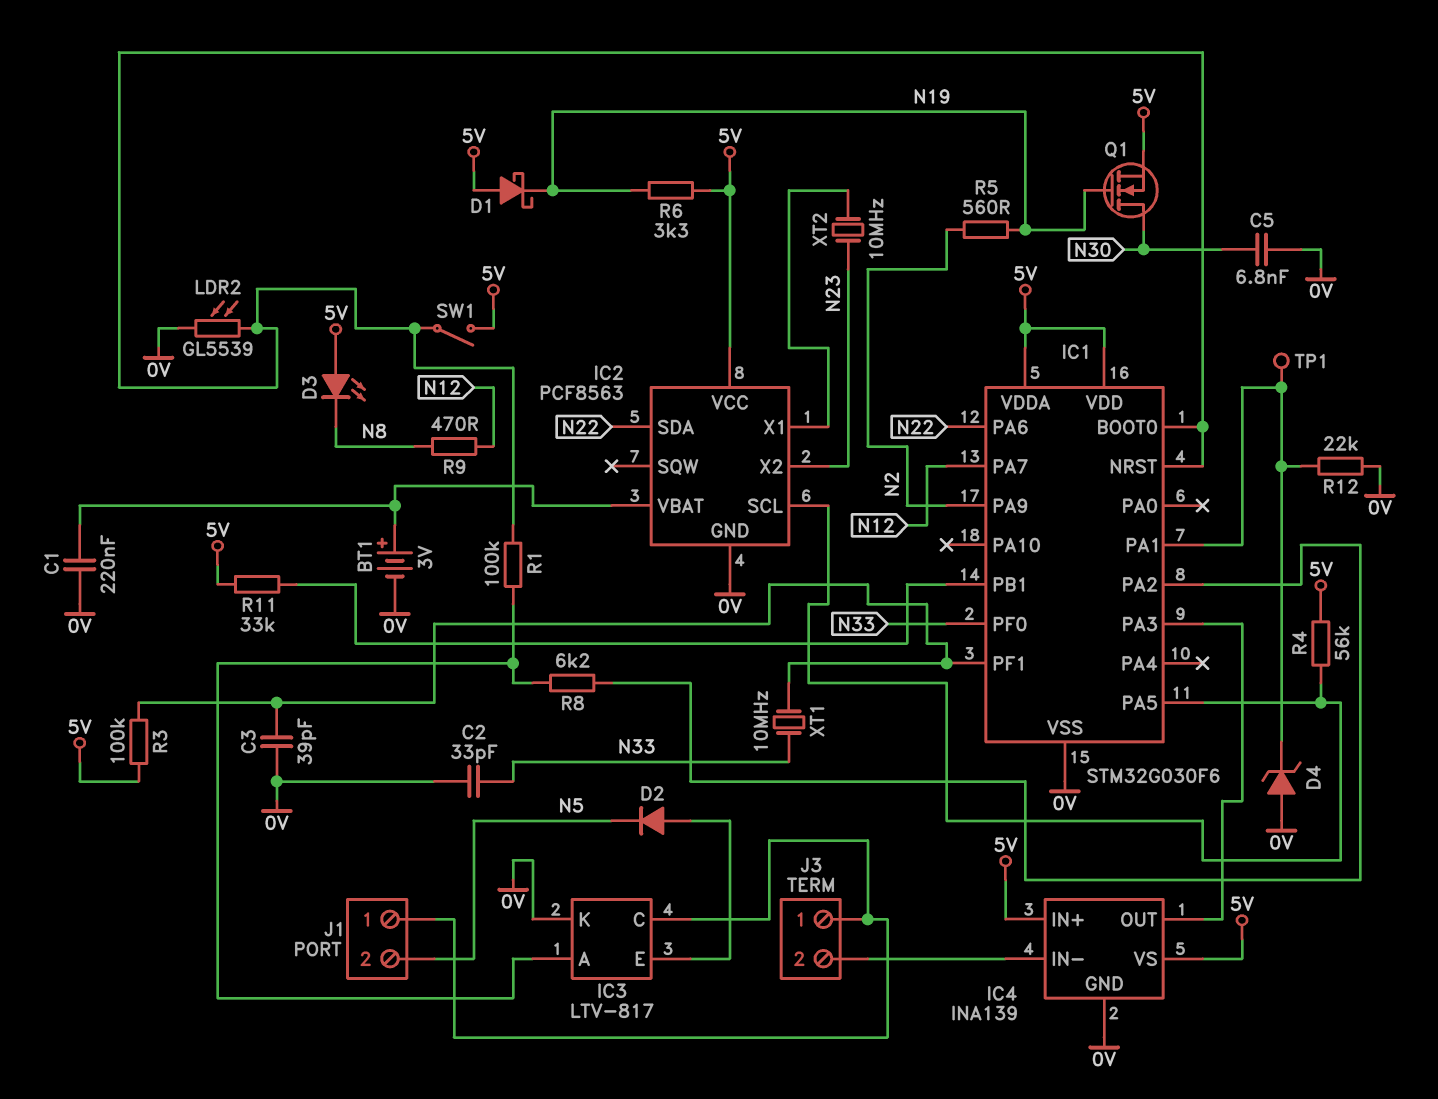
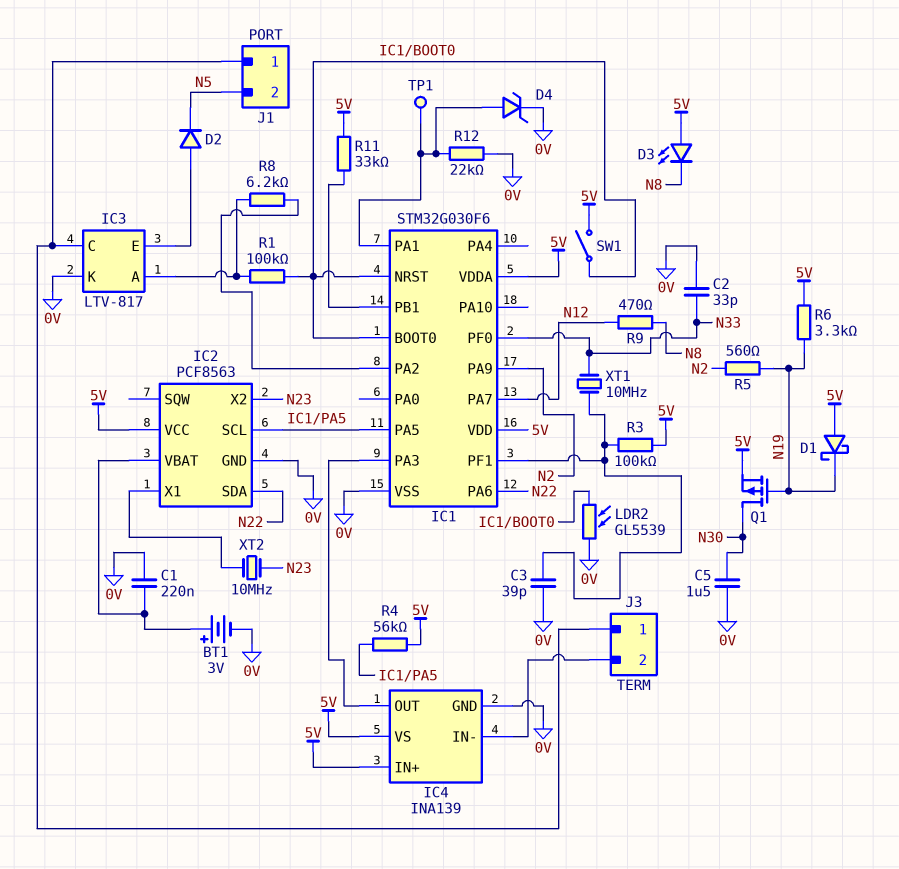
C5: 6.8nF (0V, N30) -> 1.5uF (0V, N30)
D4: zener (A 0V, K IC1/PA1) -> zener (A IC1/PA1, K 0V)
Q1: NMOS (G N19, D N30, S 5V) -> PMOS (G N19, D N30, S 5V)

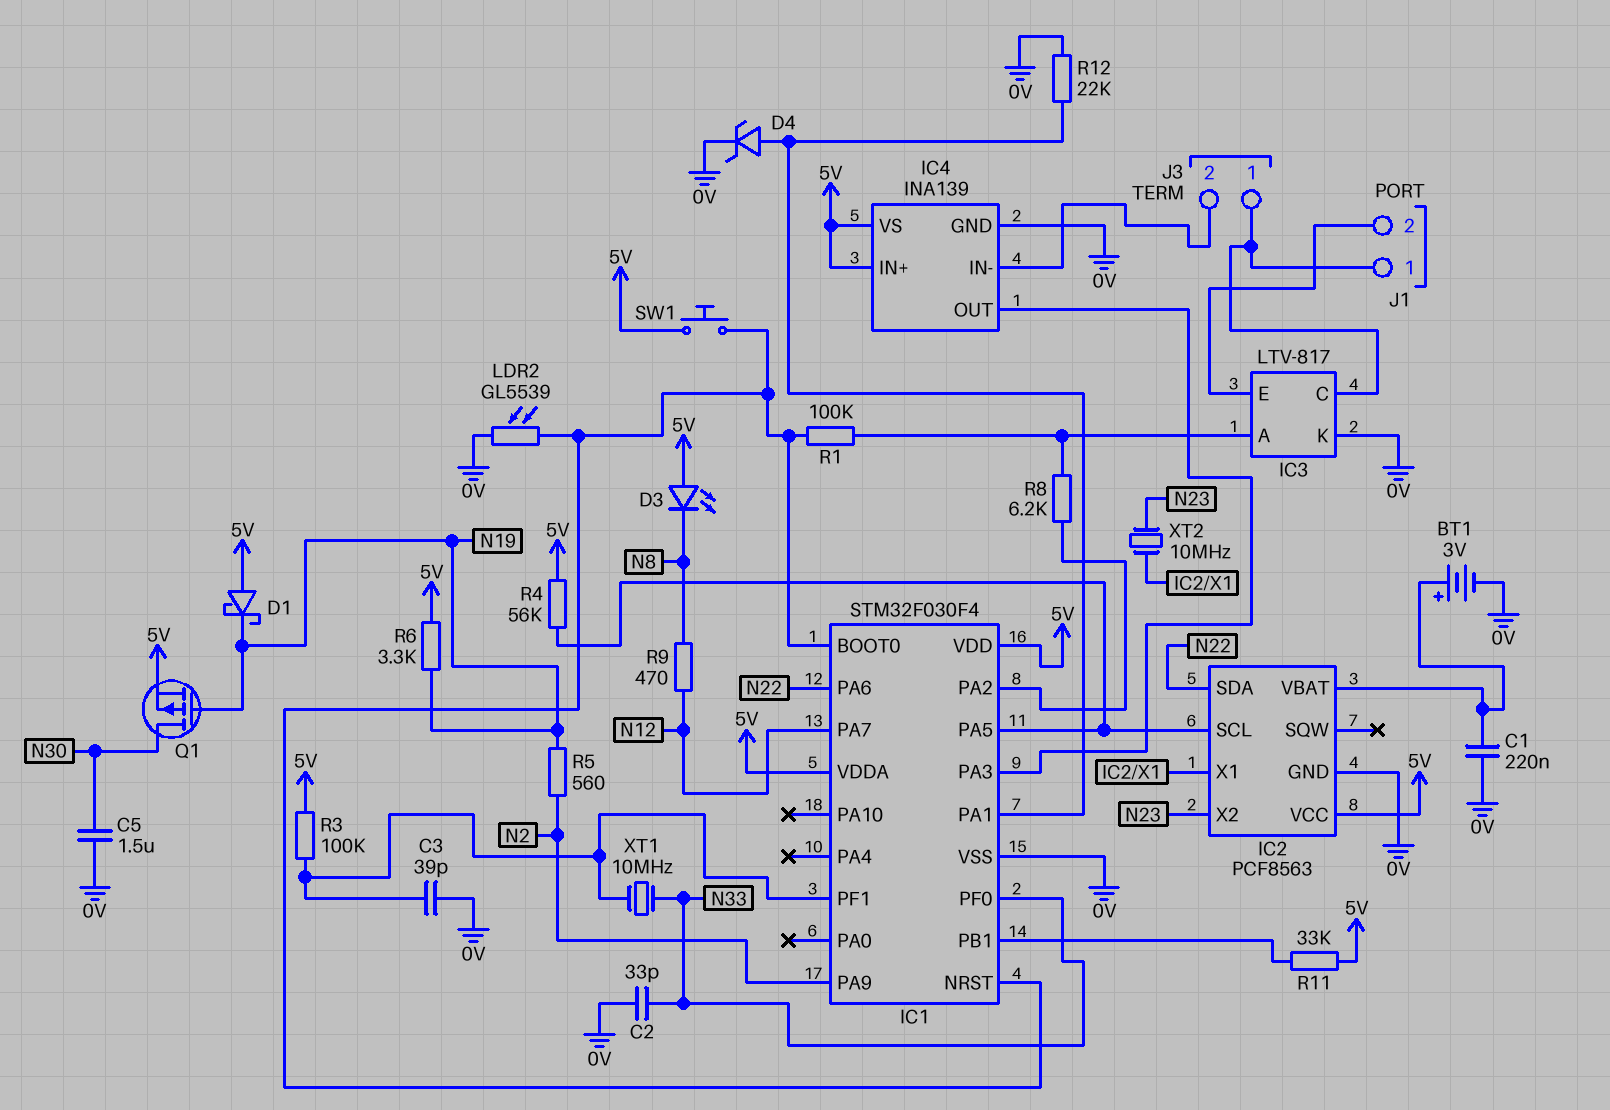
D2: diode (A IC3/E, K N5) -> none
IC1: STM32G030F6 -> STM32F030F4
J1 pin 2: N5 -> IC3/E
SW1: switch (5V, IC1/BOOT0) -> button (5V, IC1/BOOT0)
TP1: test point (IC1/PA1) -> none

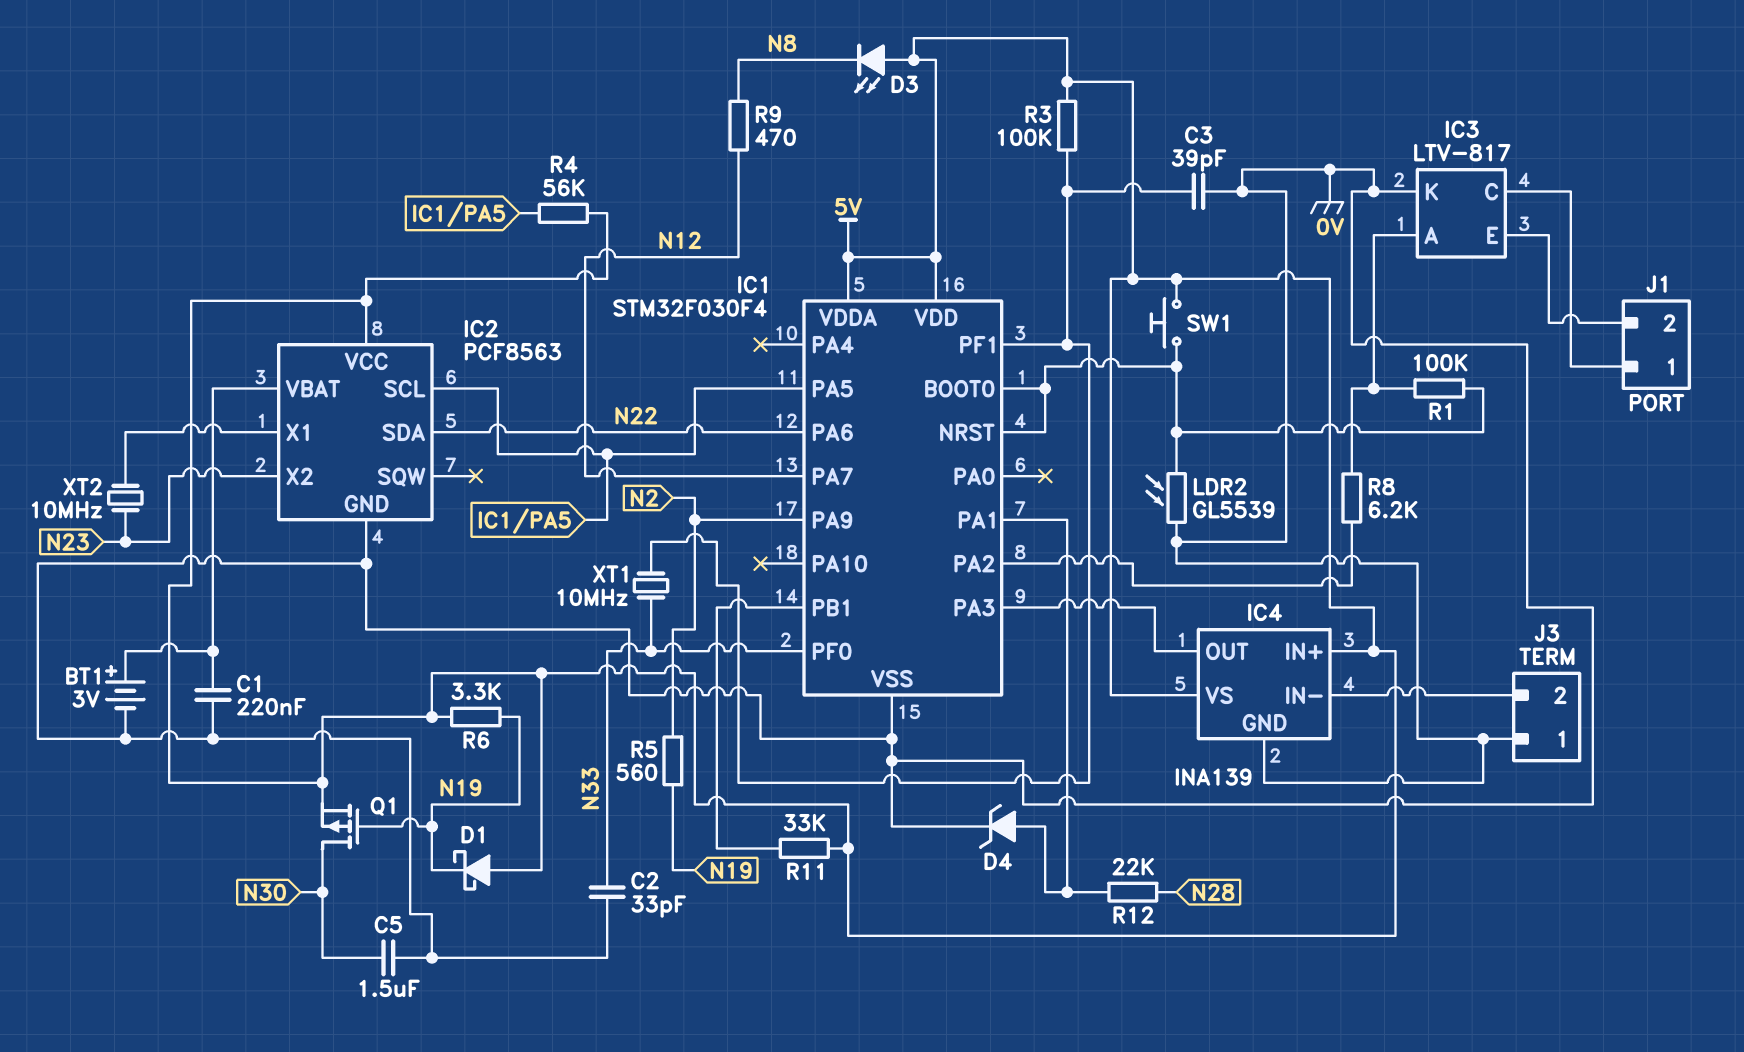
J3 pin 1: IC3/C -> 0V
R12: 22k (0V, IC1/PA1) -> 22k (IC1/PA1, N28)

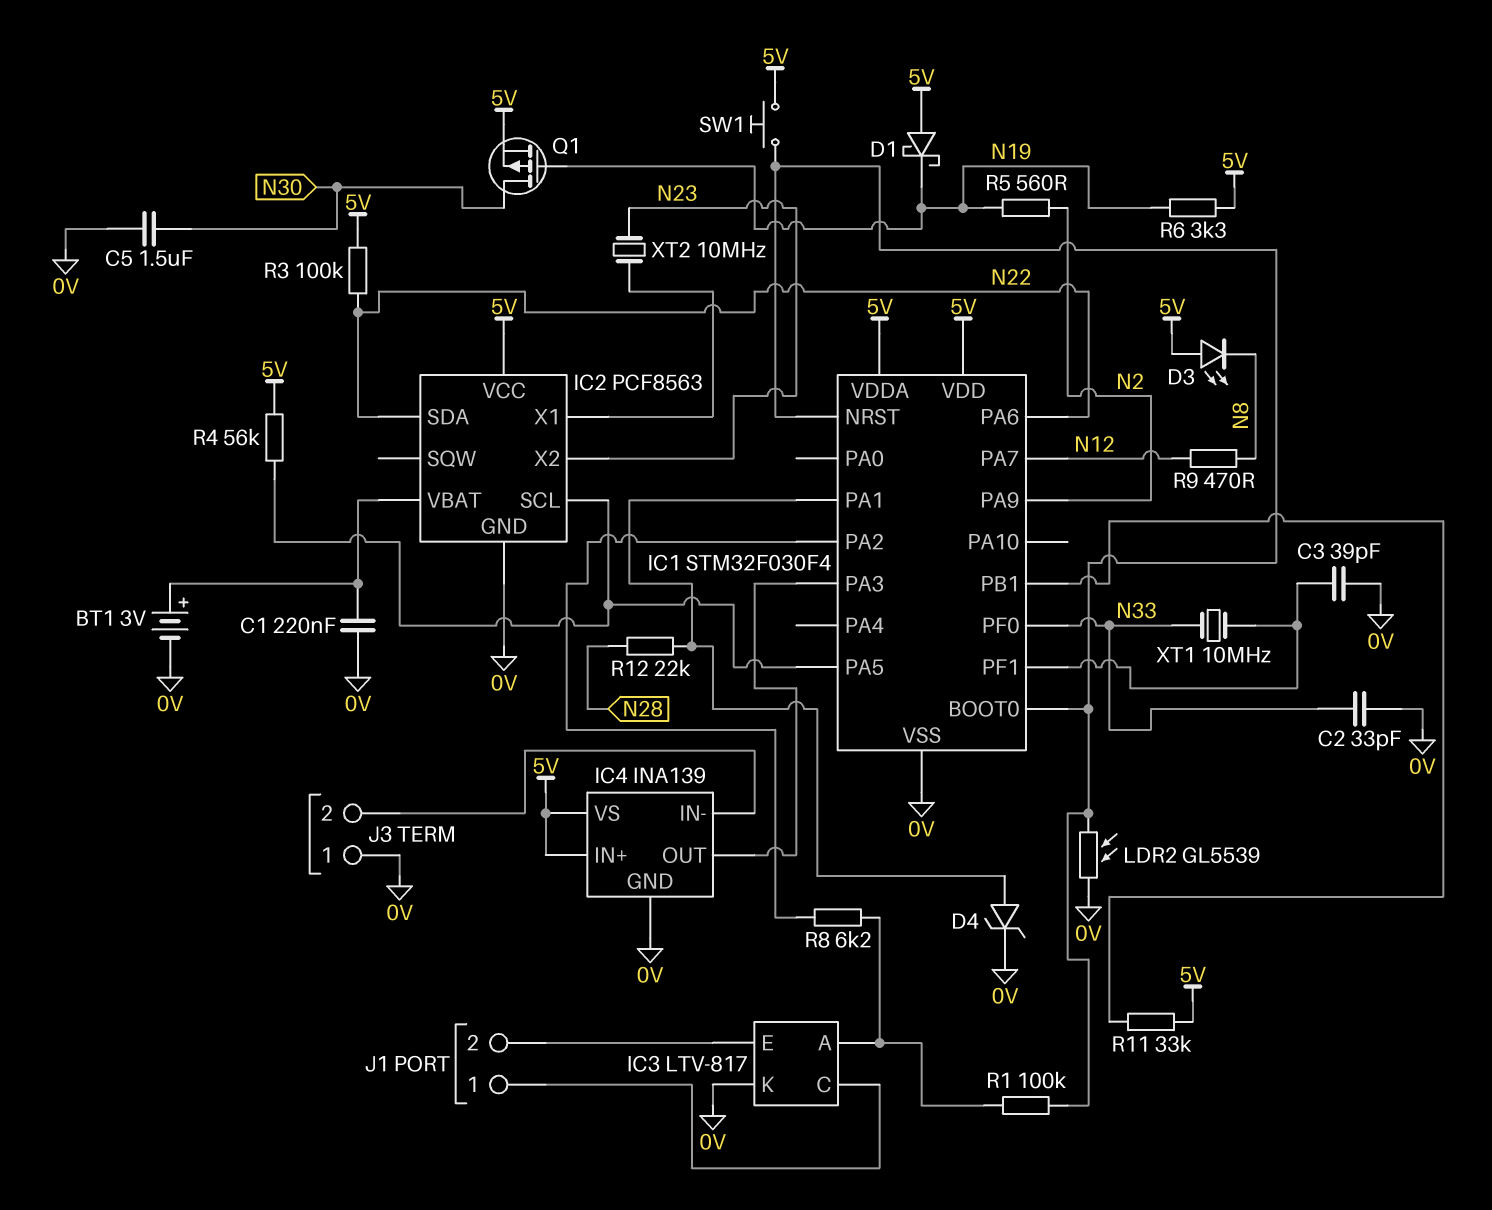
R3: 100k (5V, IC1/PF1) -> 100k (5V, N22)

